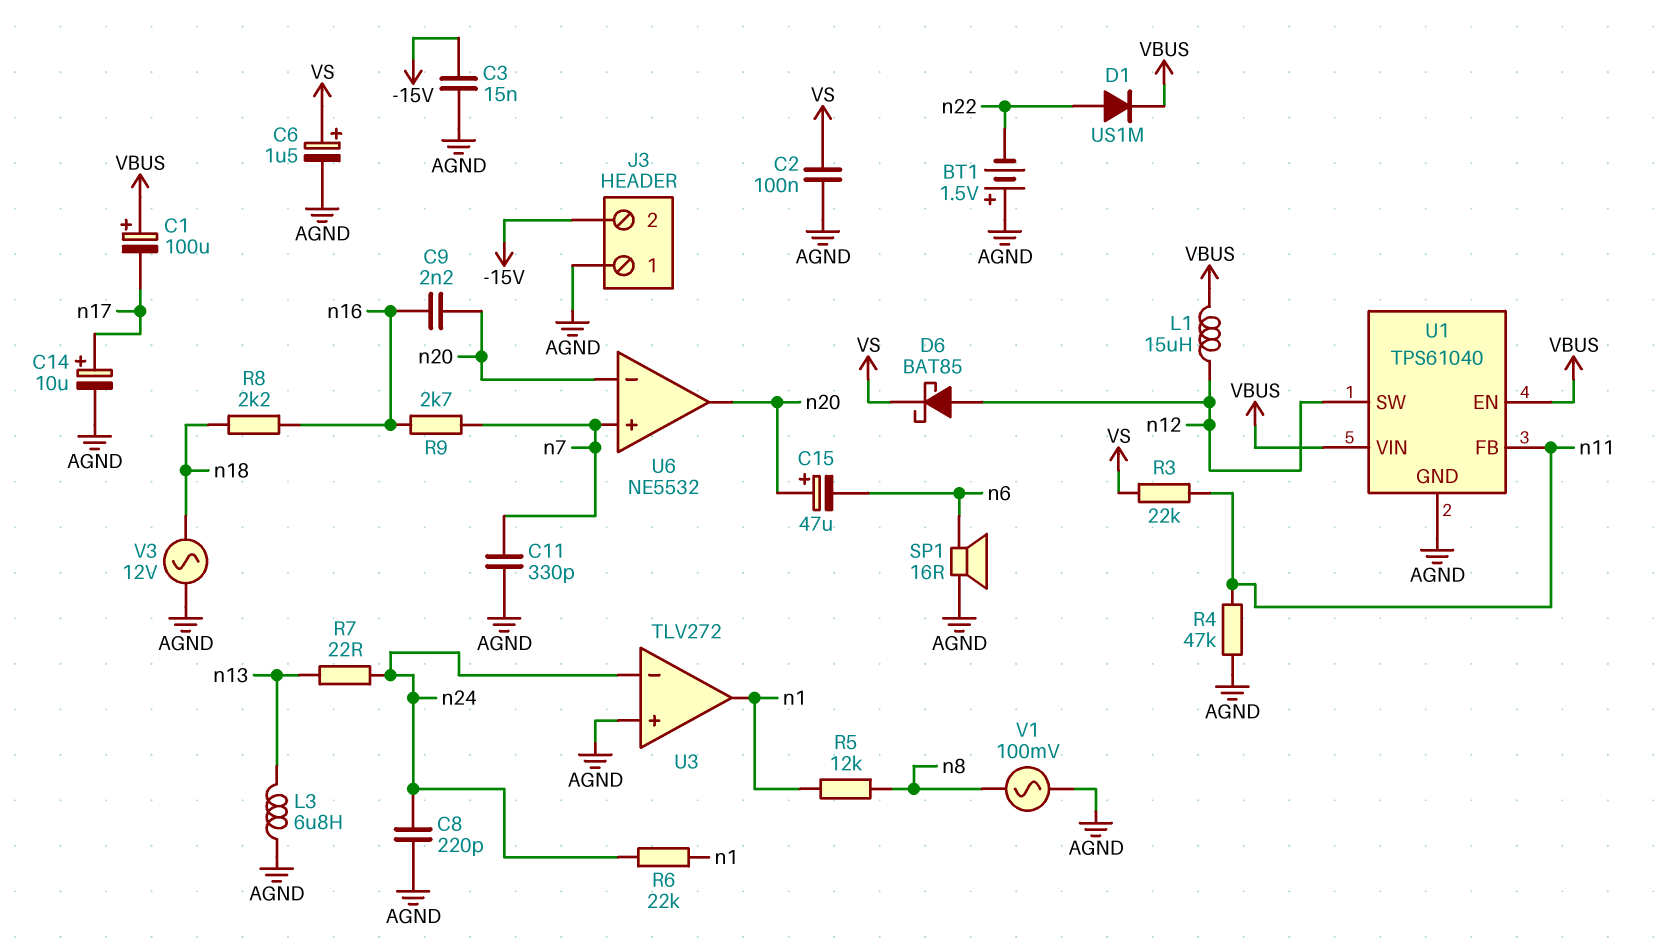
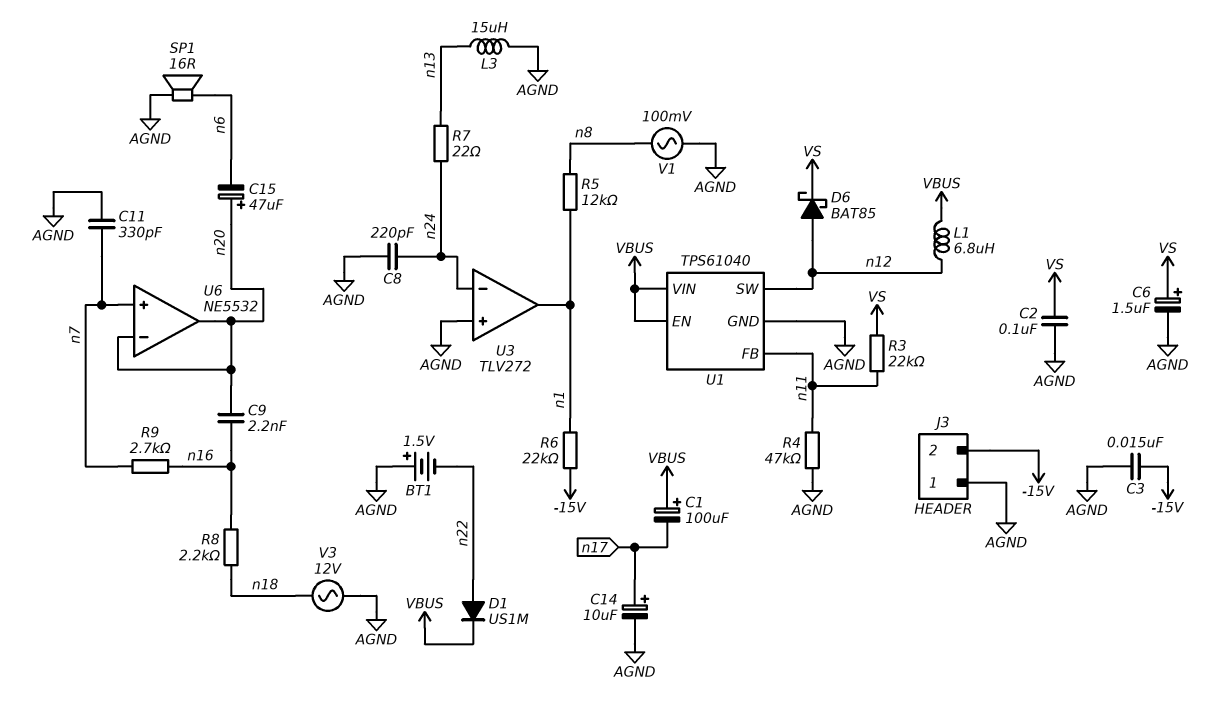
L1: 15uH (VBUS, n12) -> 6.8uH (VBUS, n12)
L3: 6.8uH (AGND, n13) -> 15uH (AGND, n13)
R6: 22k (n1, n24) -> 22k (-15V, n1)

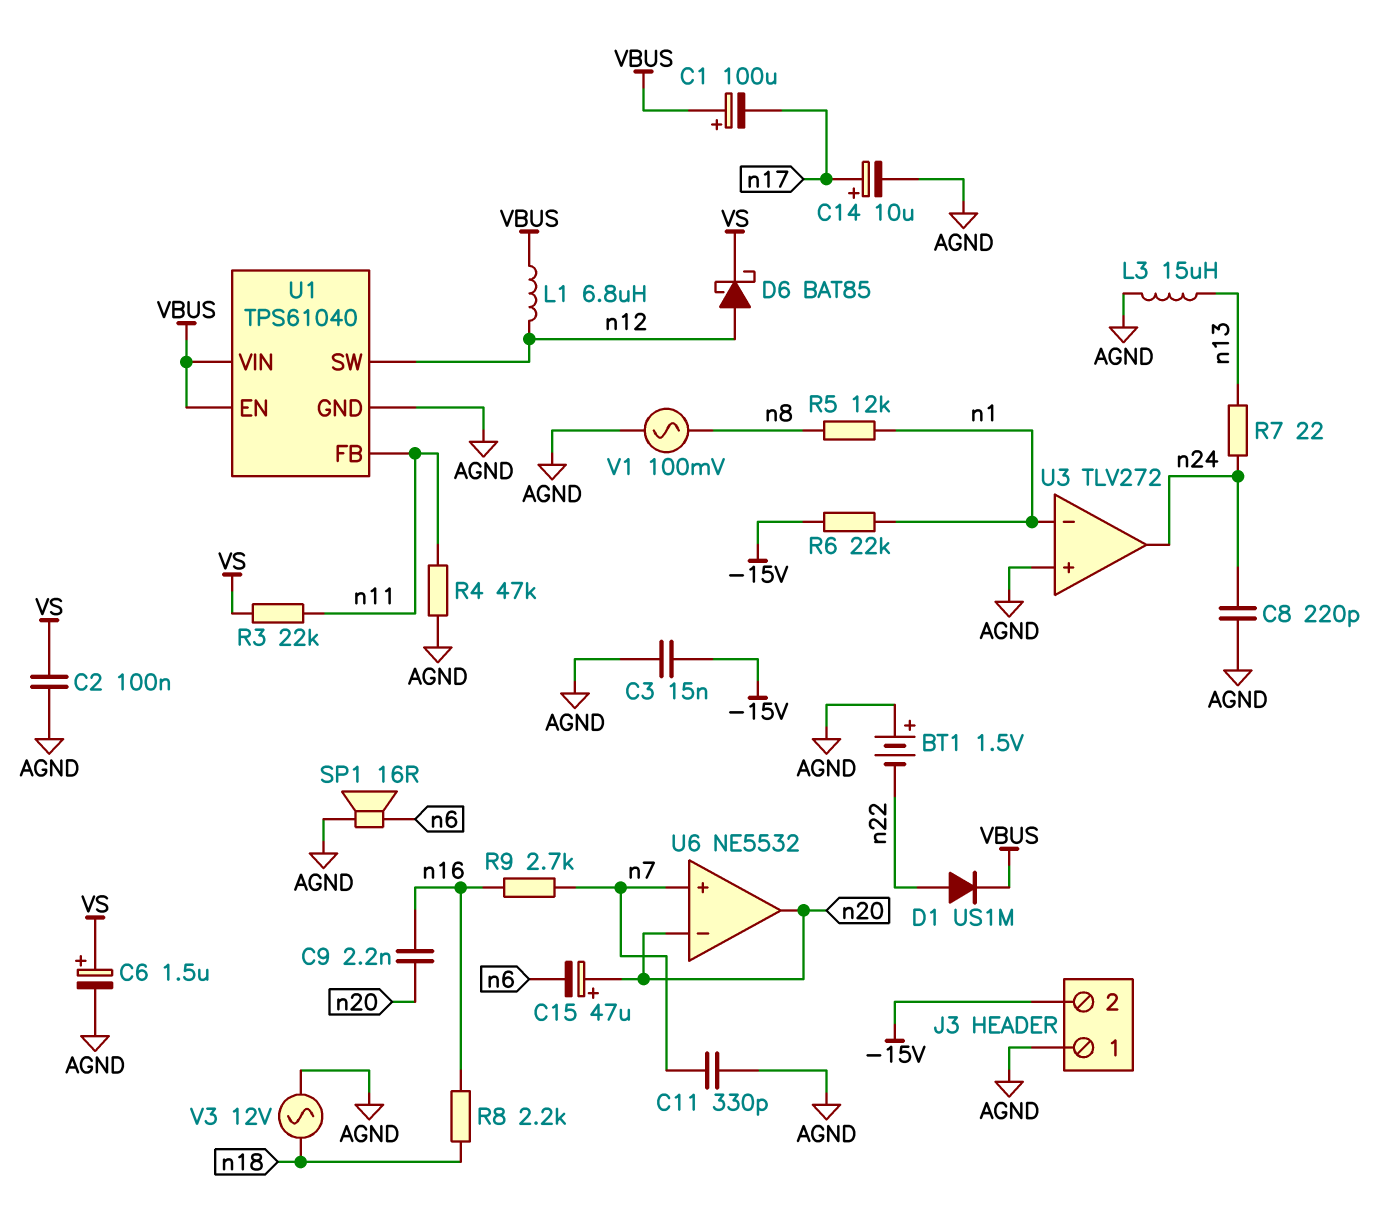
U3 pin in-: n24 -> n1
U3 pin out: n1 -> n24

